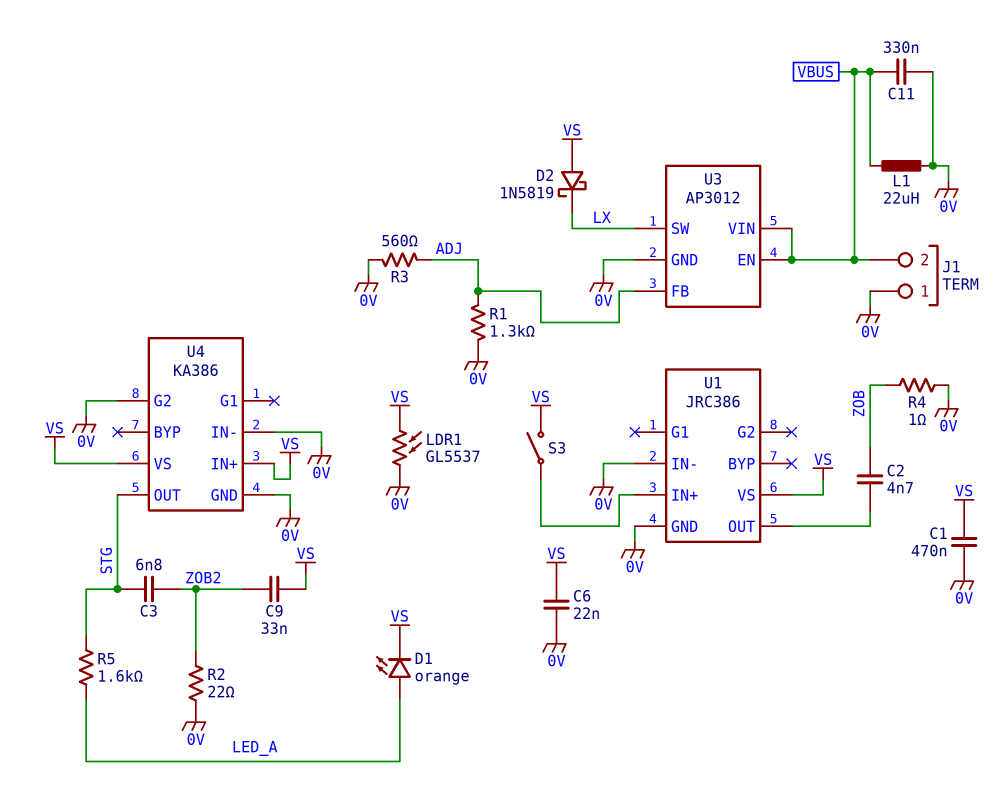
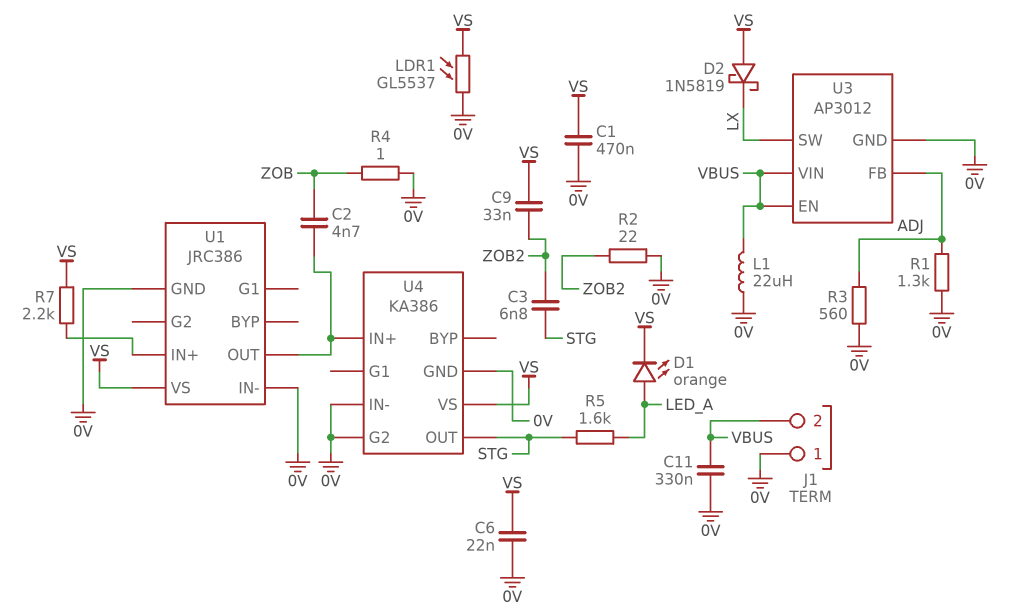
R7: none -> 2.2k (U1/IN+, VS)
S3: switch (U1/IN+, VS) -> none
U4 pin IN+: VS -> U1/OUT

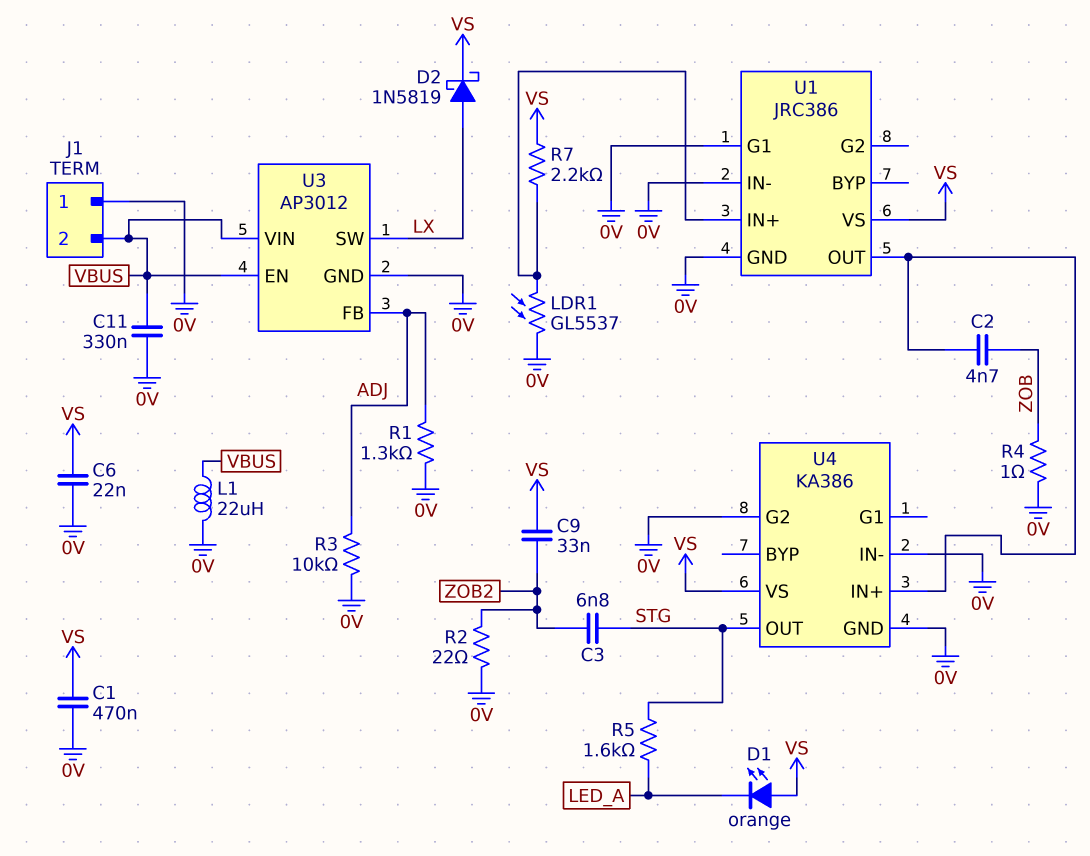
D1: LED orange (A LED_A, K VS) -> LED orange (A VS, K LED_A)
D2: schottky 1N5819 (A VS, K LX) -> schottky 1N5819 (A LX, K VS)
LDR1: GL5537 (0V, VS) -> GL5537 (0V, U1/IN+)
R3: 560 (0V, ADJ) -> 10k (0V, ADJ)
U1 pin G1: none -> 0V

